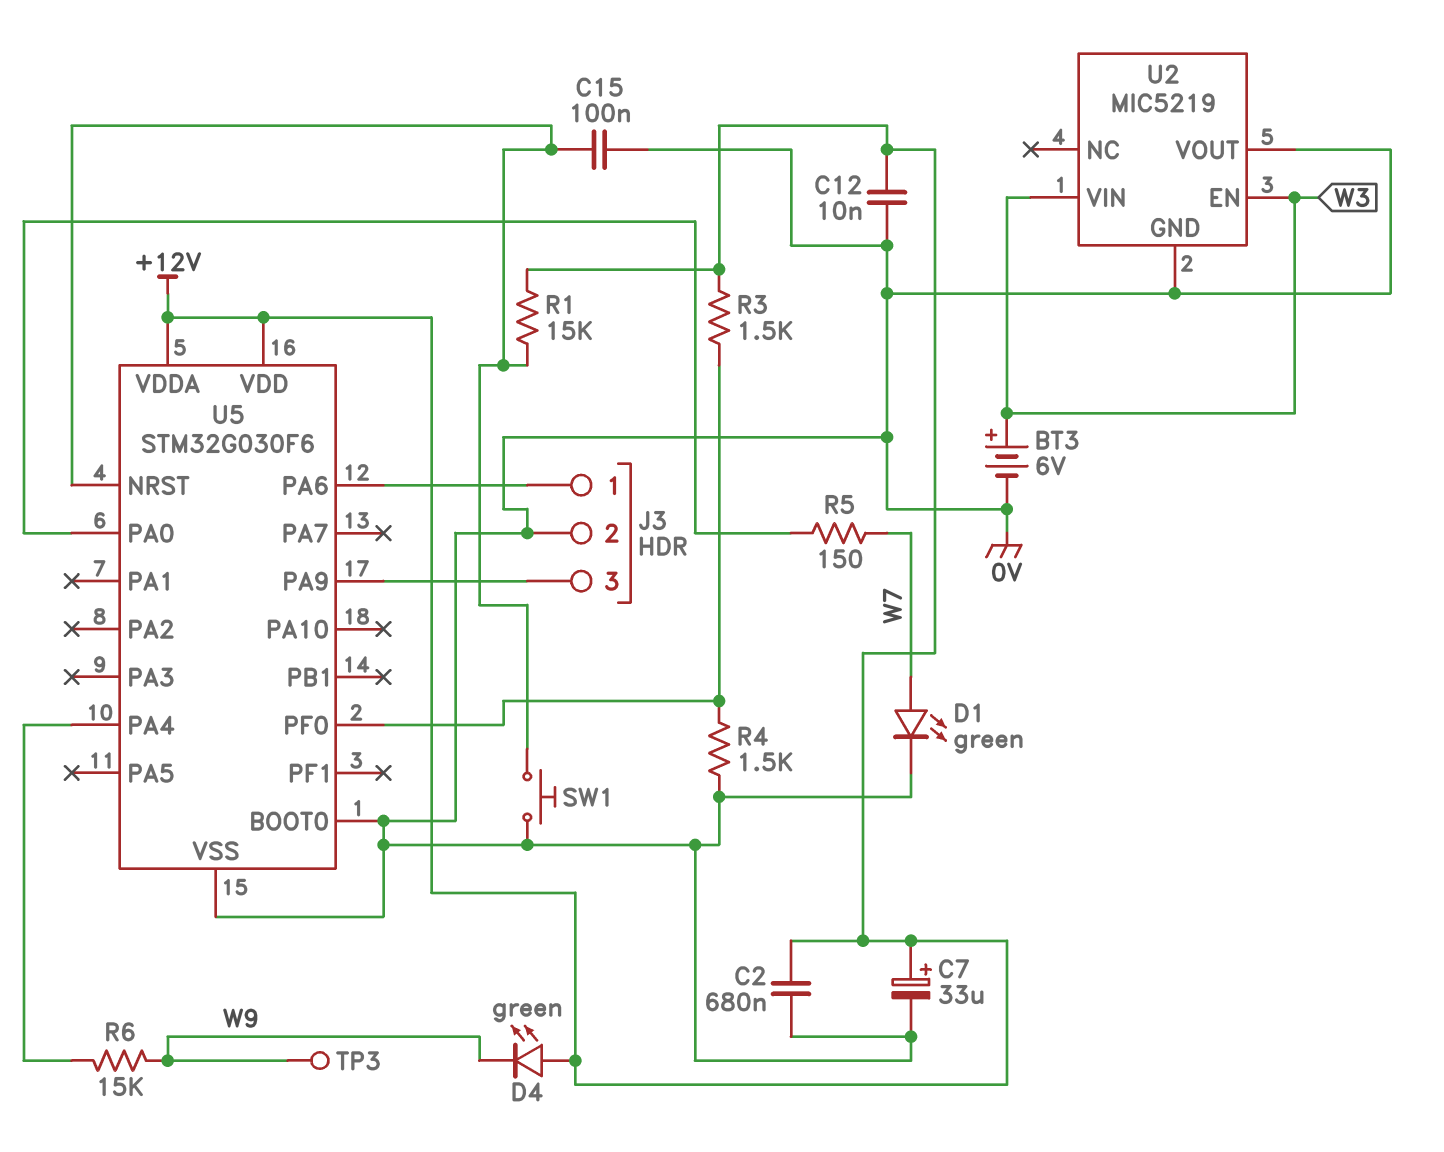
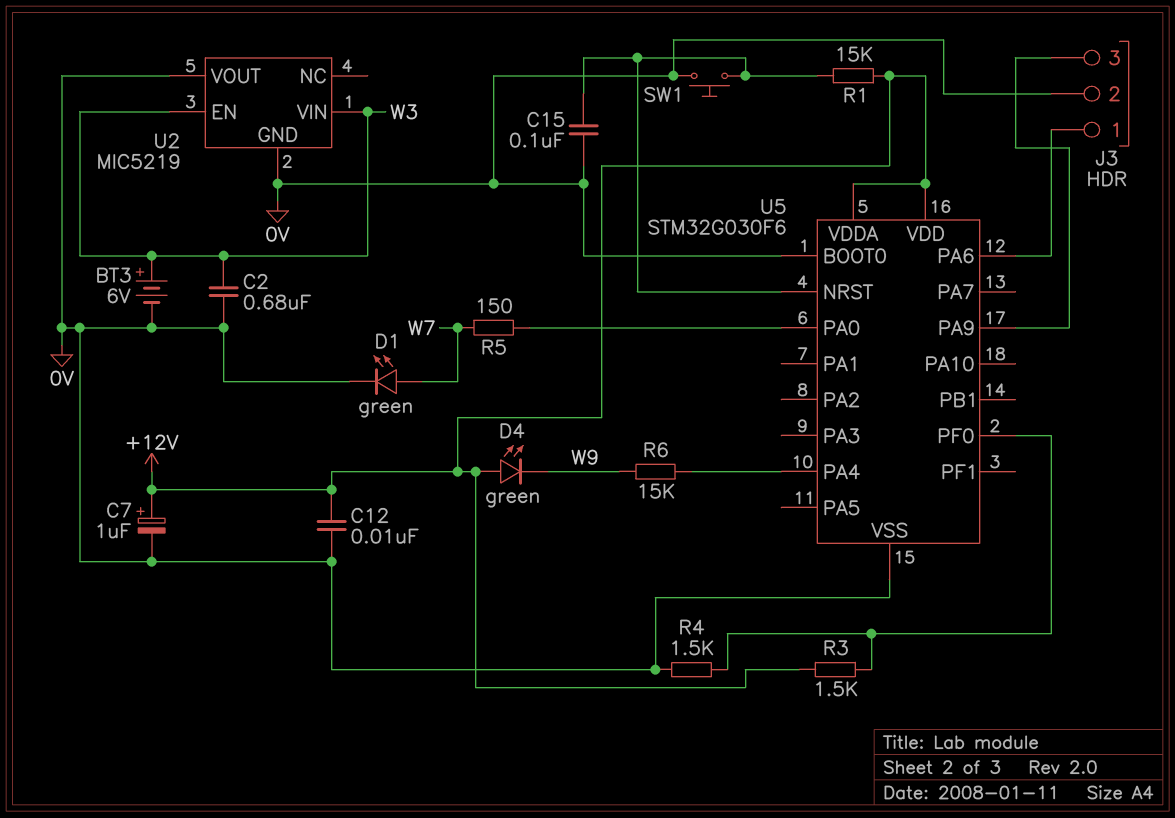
C2: 680nF (+12V, 0V) -> 680nF (0V, W3)
C7: 33uF (plus +12V, minus 0V) -> 1uF (plus +12V, minus 0V)
TP3: test point (W9) -> none

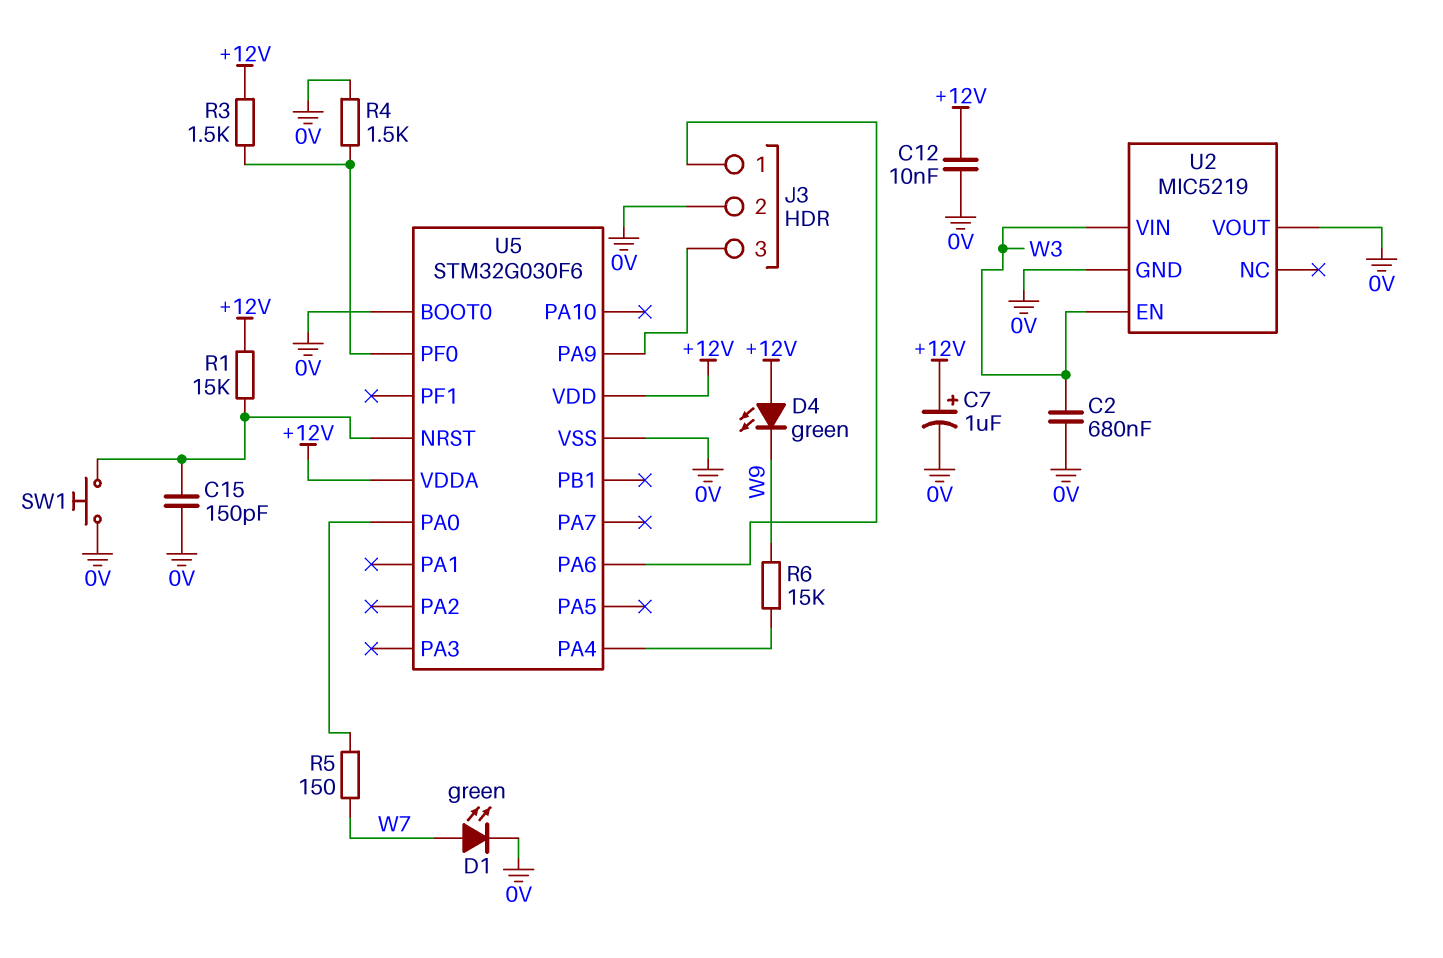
BT3: 6V (plus W3, minus 0V) -> none
C15: 100nF (0V, U5/NRST) -> 150pF (0V, U5/NRST)

